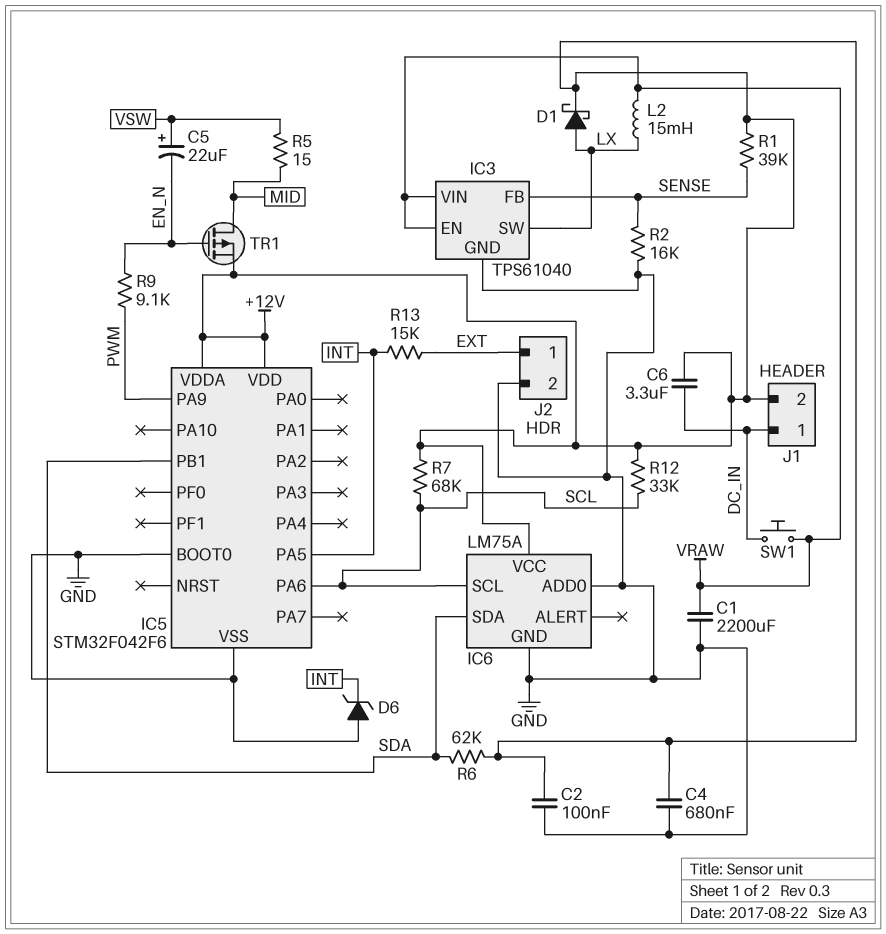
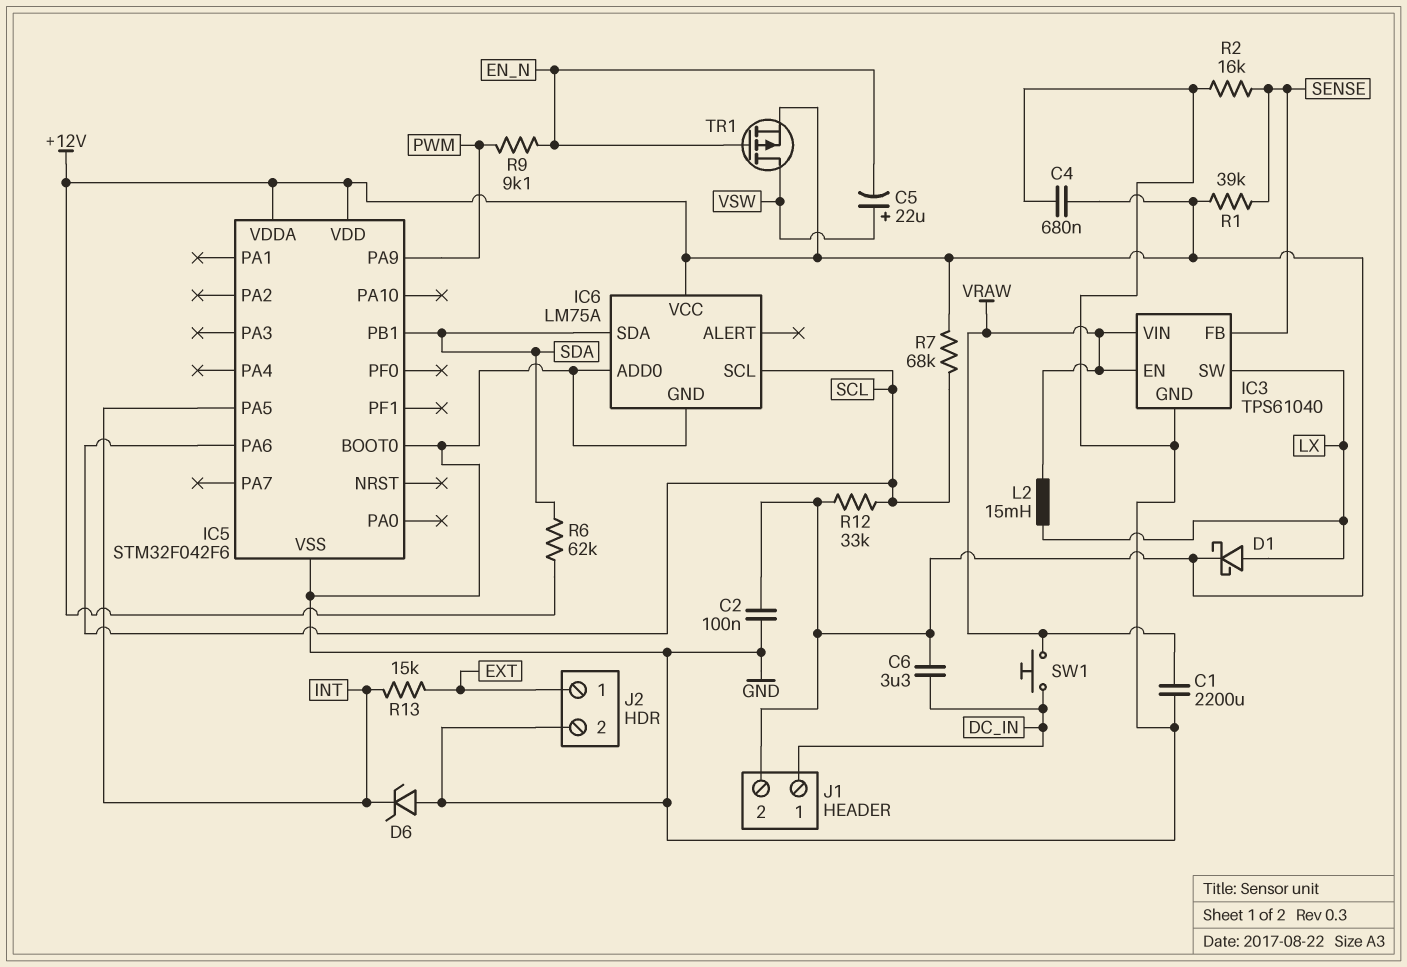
R5: 15 (MID, VSW) -> none
TR1: PMOS (G EN_N, D MID, S +12V) -> PMOS (G EN_N, D VSW, S +12V)

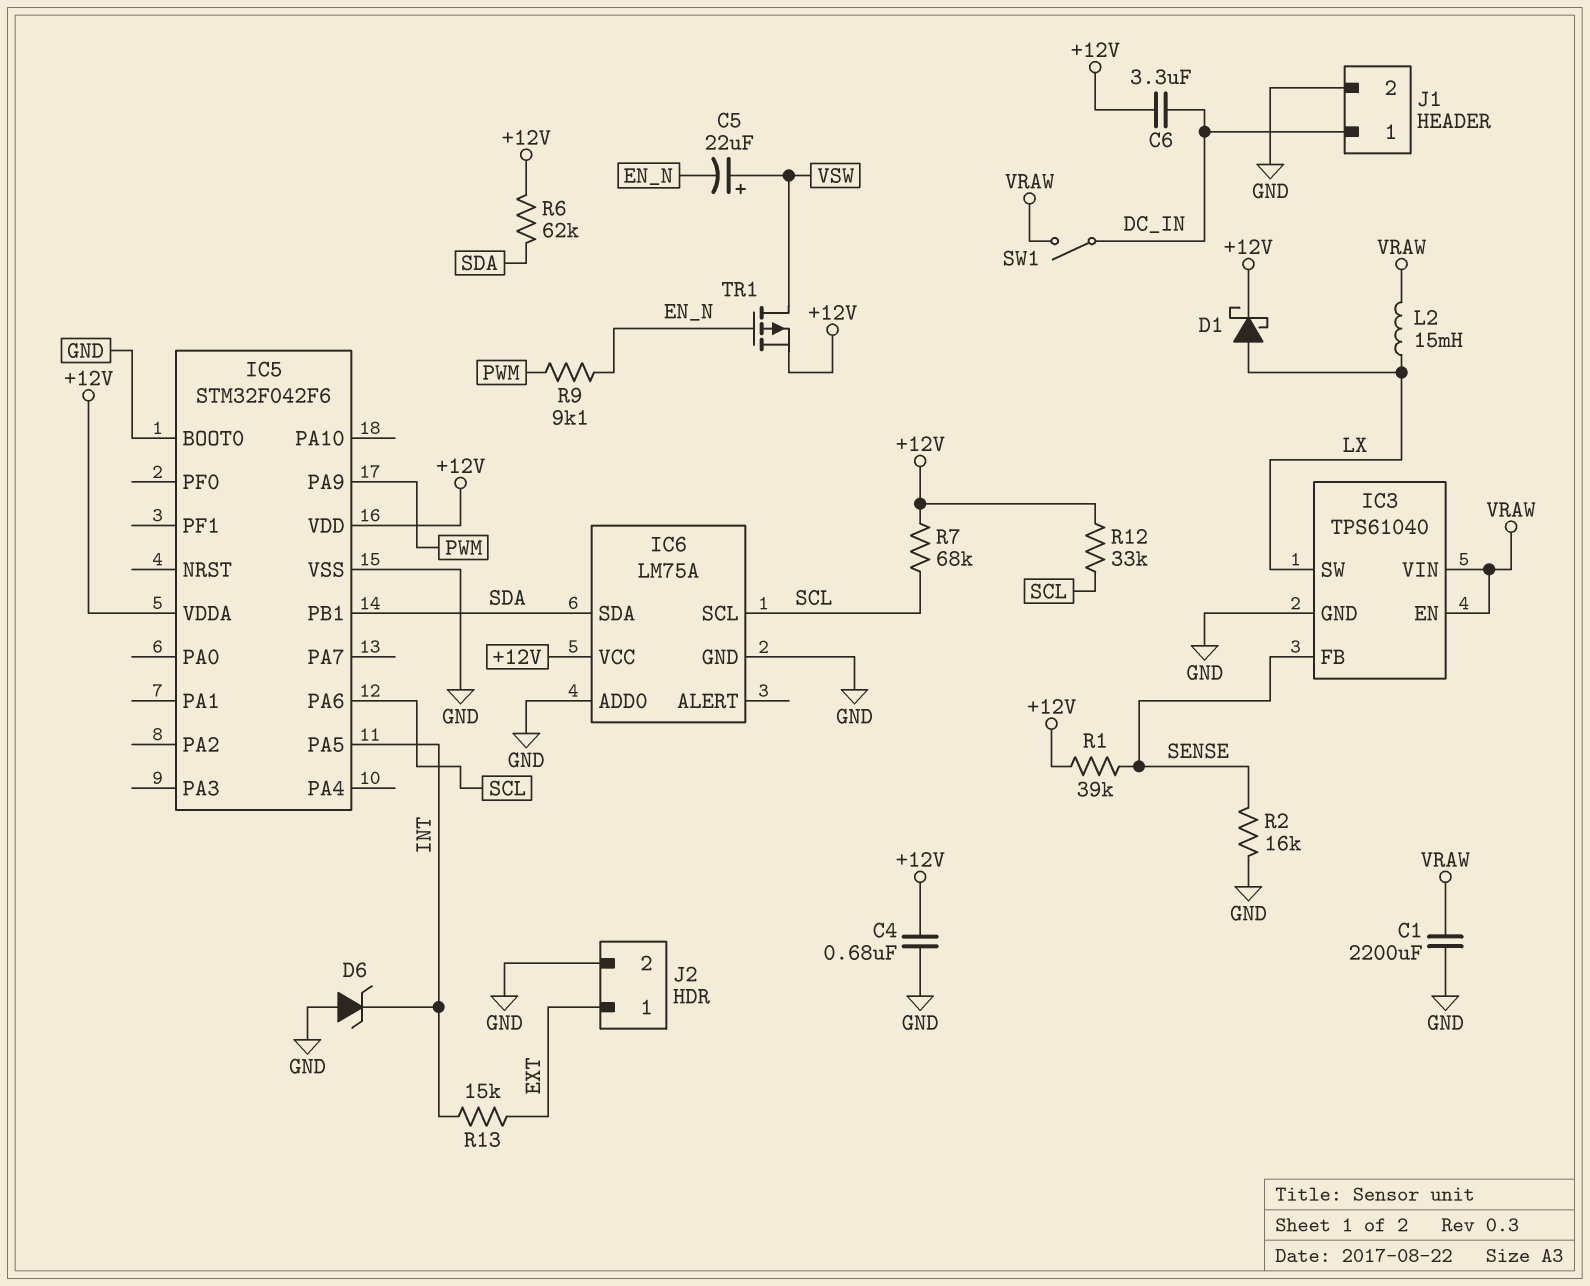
C2: 100nF (+12V, GND) -> none
J1 pin 2: +12V -> GND
SW1: button (DC_IN, VRAW) -> switch (DC_IN, VRAW)

